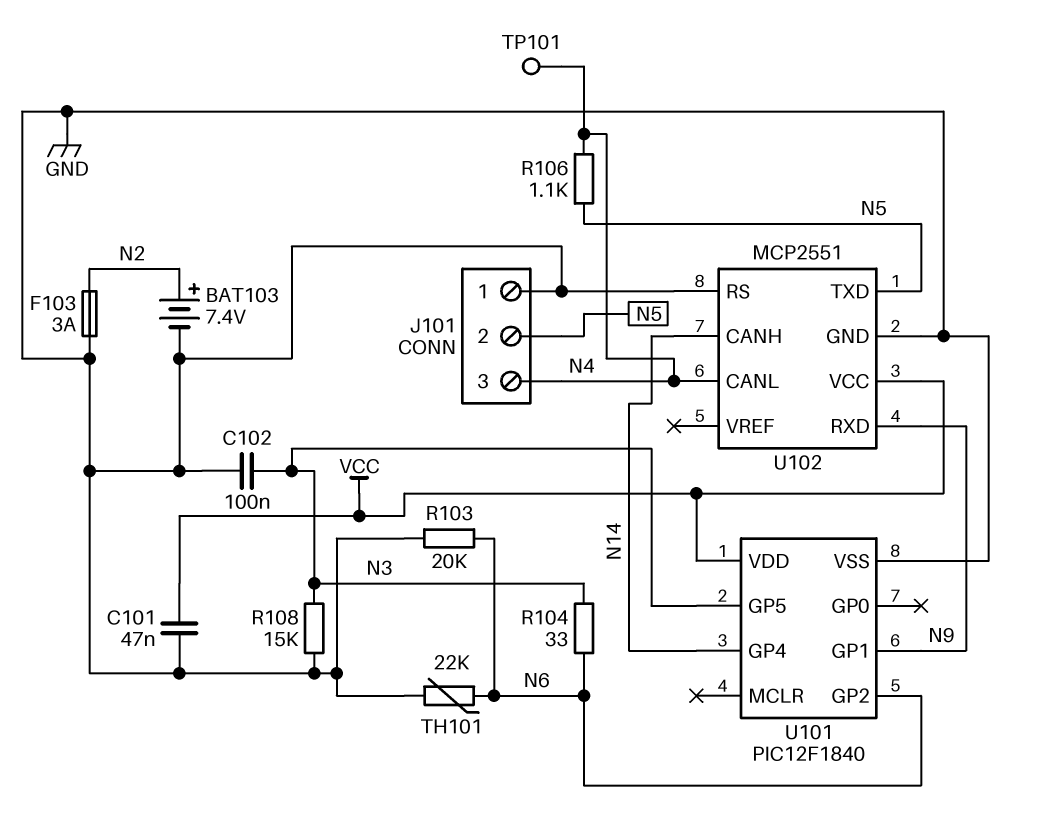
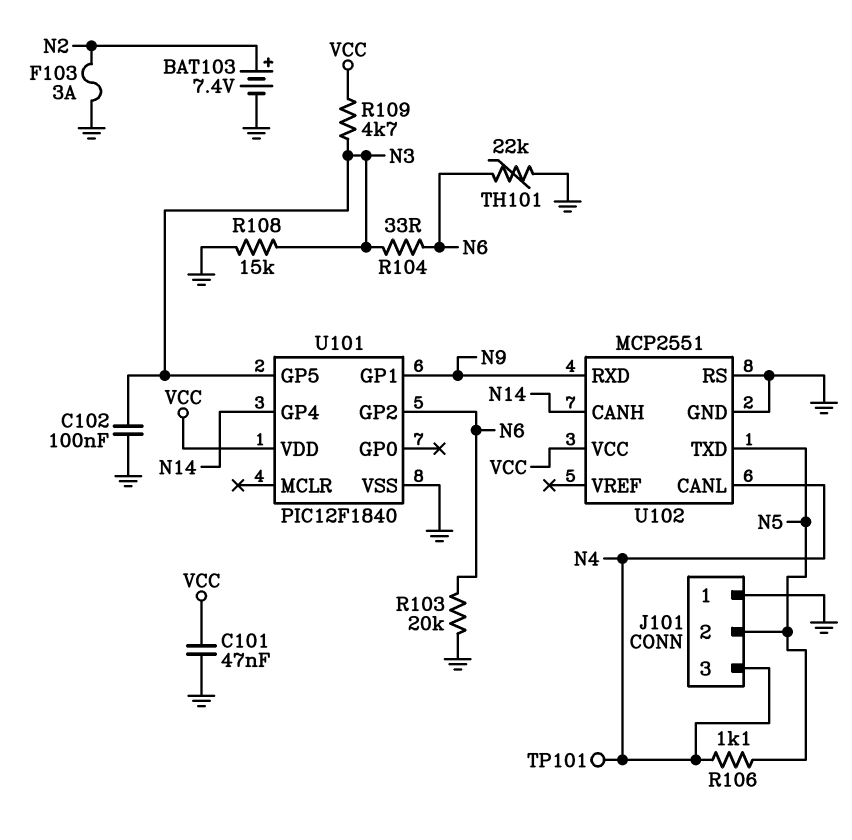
R109: none -> 4.7k (N3, VCC)

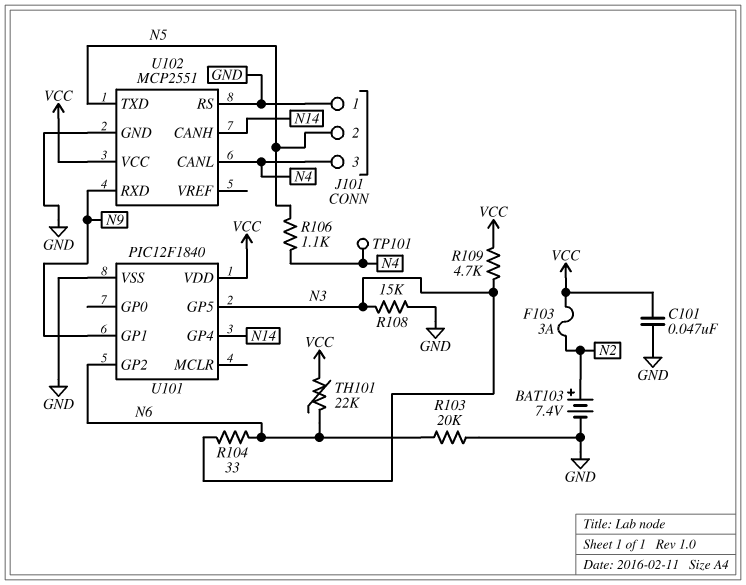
C102: 100nF (GND, N3) -> none
F103: 3A (GND, N2) -> 3A (N2, VCC)
TH101: 22k (GND, N6) -> 22k (N6, VCC)

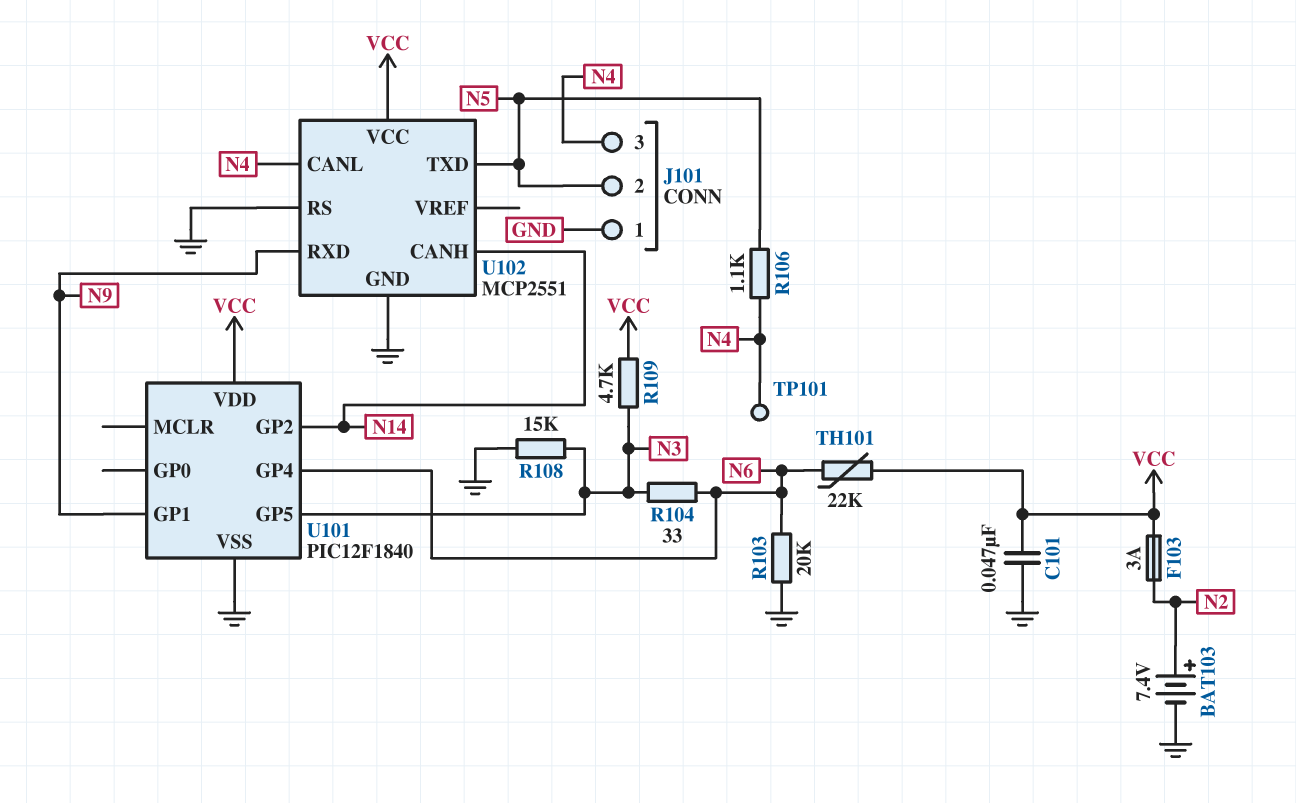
U101 pin GP2: N6 -> N14
U101 pin GP4: N14 -> N6

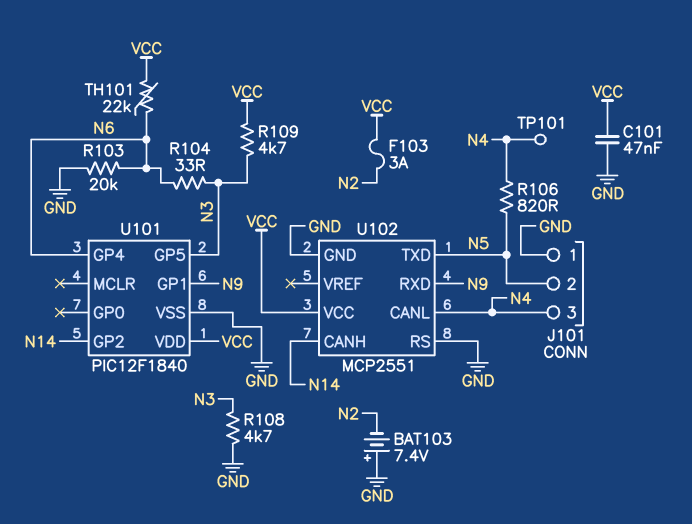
BAT103: 7.4V (plus N2, minus GND) -> 7.4V (plus GND, minus N2)
R106: 1.1k (N4, N5) -> 820 (N4, N5)
R108: 15k (GND, N3) -> 4.7k (GND, N3)

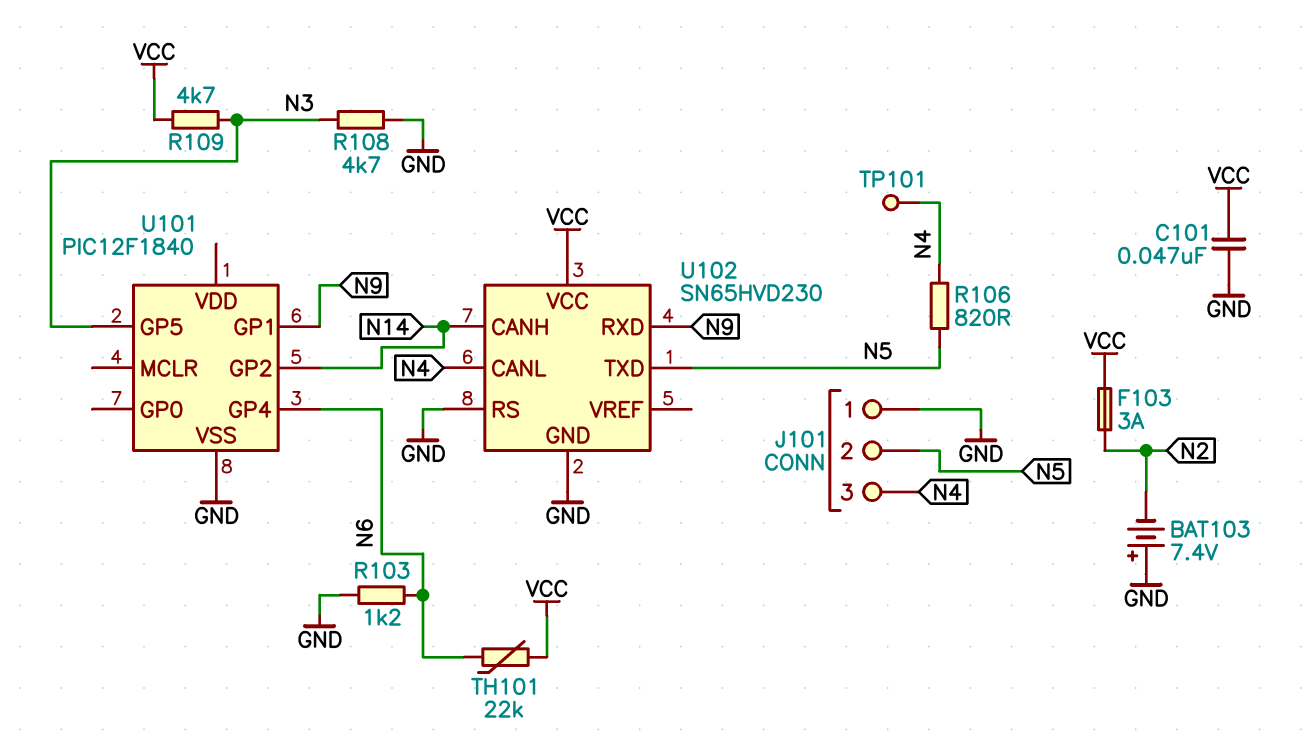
R103: 20k (GND, N6) -> 1.2k (GND, N6)
R104: 33 (N3, N6) -> none
U101 pin VDD: VCC -> none
U102: MCP2551 -> SN65HVD230

